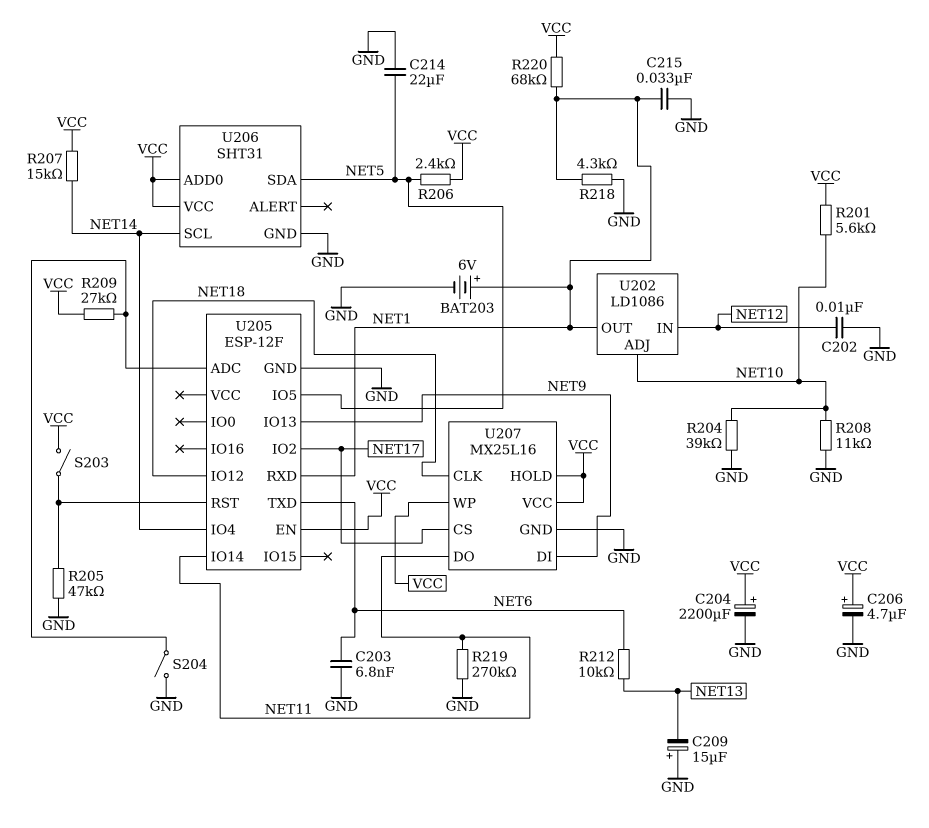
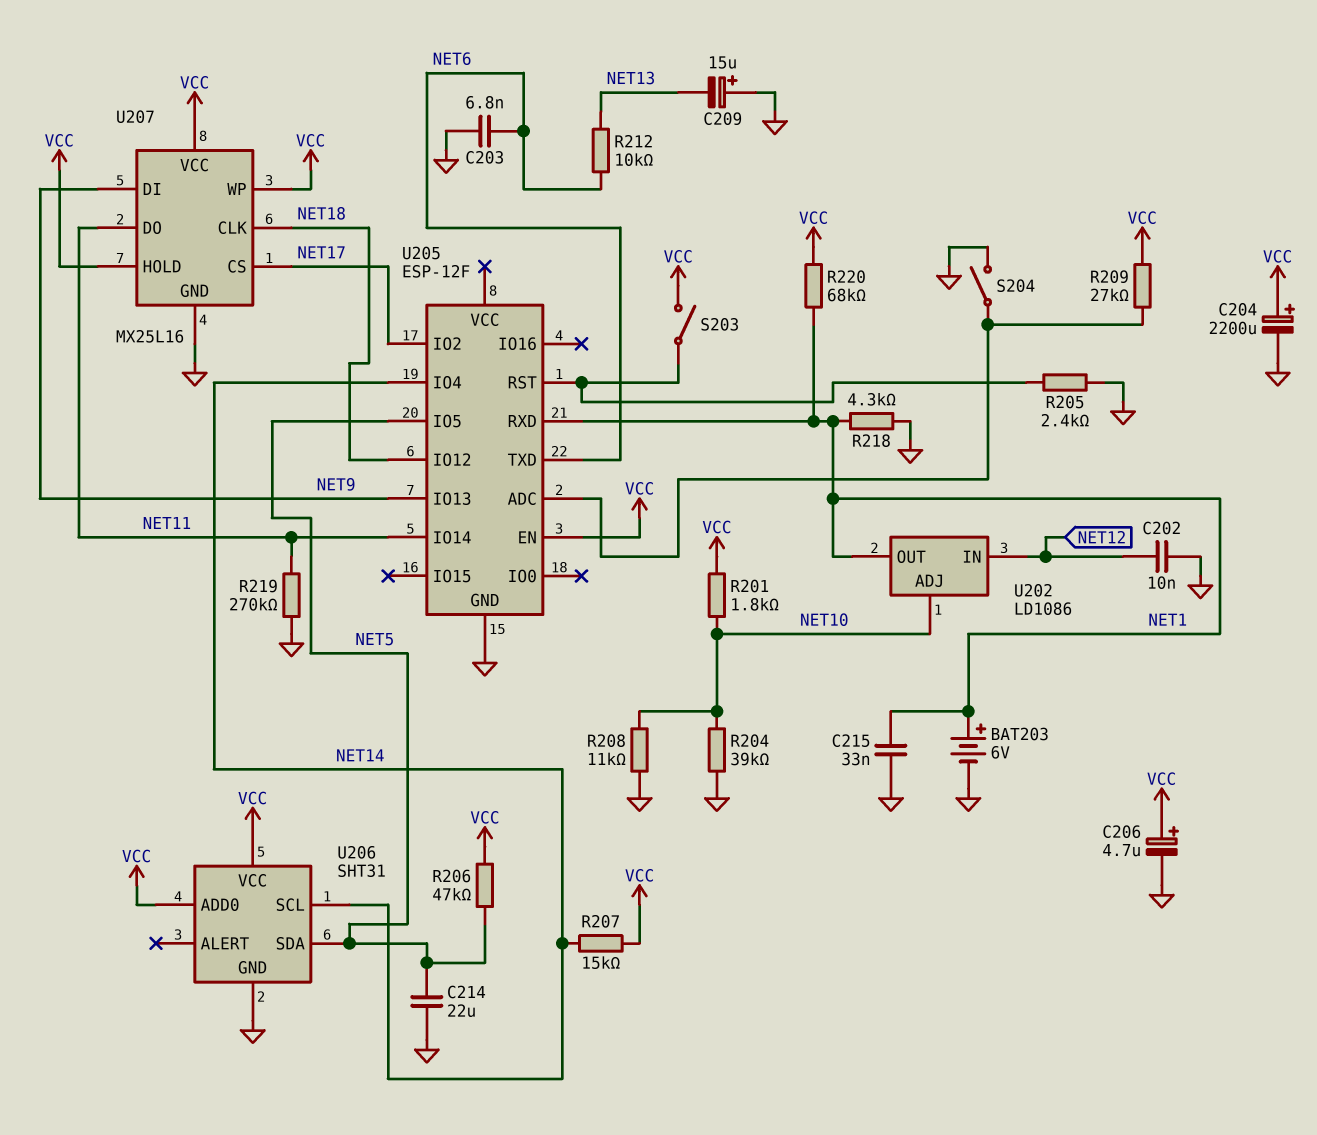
R201: 5.6k (NET10, VCC) -> 1.8k (NET10, VCC)
R205: 47k (GND, U205/RST) -> 2.4k (GND, U205/RST)
R206: 2.4k (NET5, VCC) -> 47k (NET5, VCC)

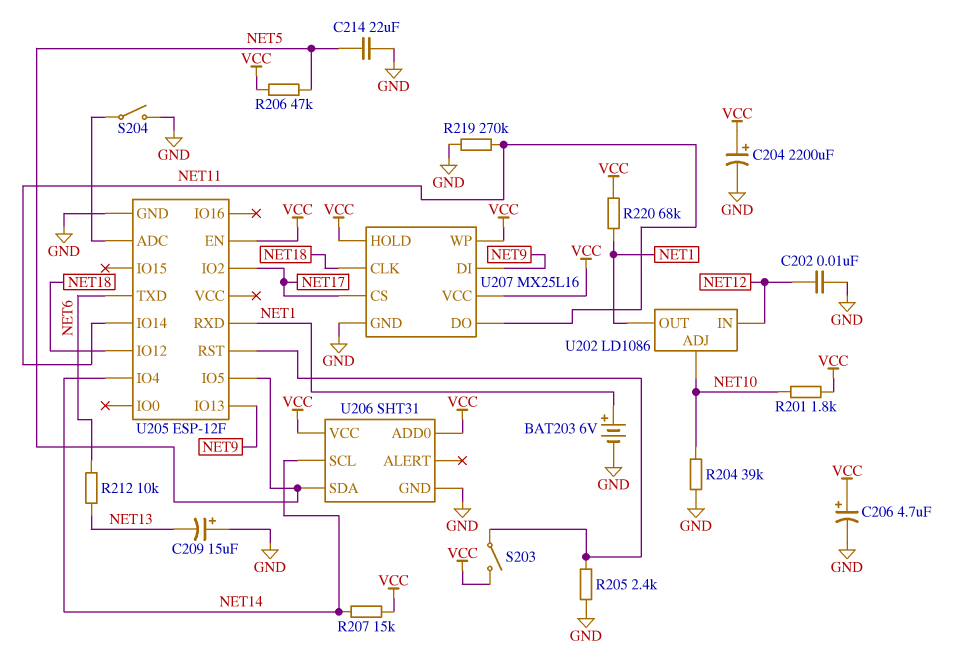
C203: 6.8nF (GND, NET6) -> none
C215: 33nF (GND, NET1) -> none
R208: 11k (GND, NET10) -> none
R209: 27k (U205/ADC, VCC) -> none
R218: 4.3k (GND, NET1) -> none

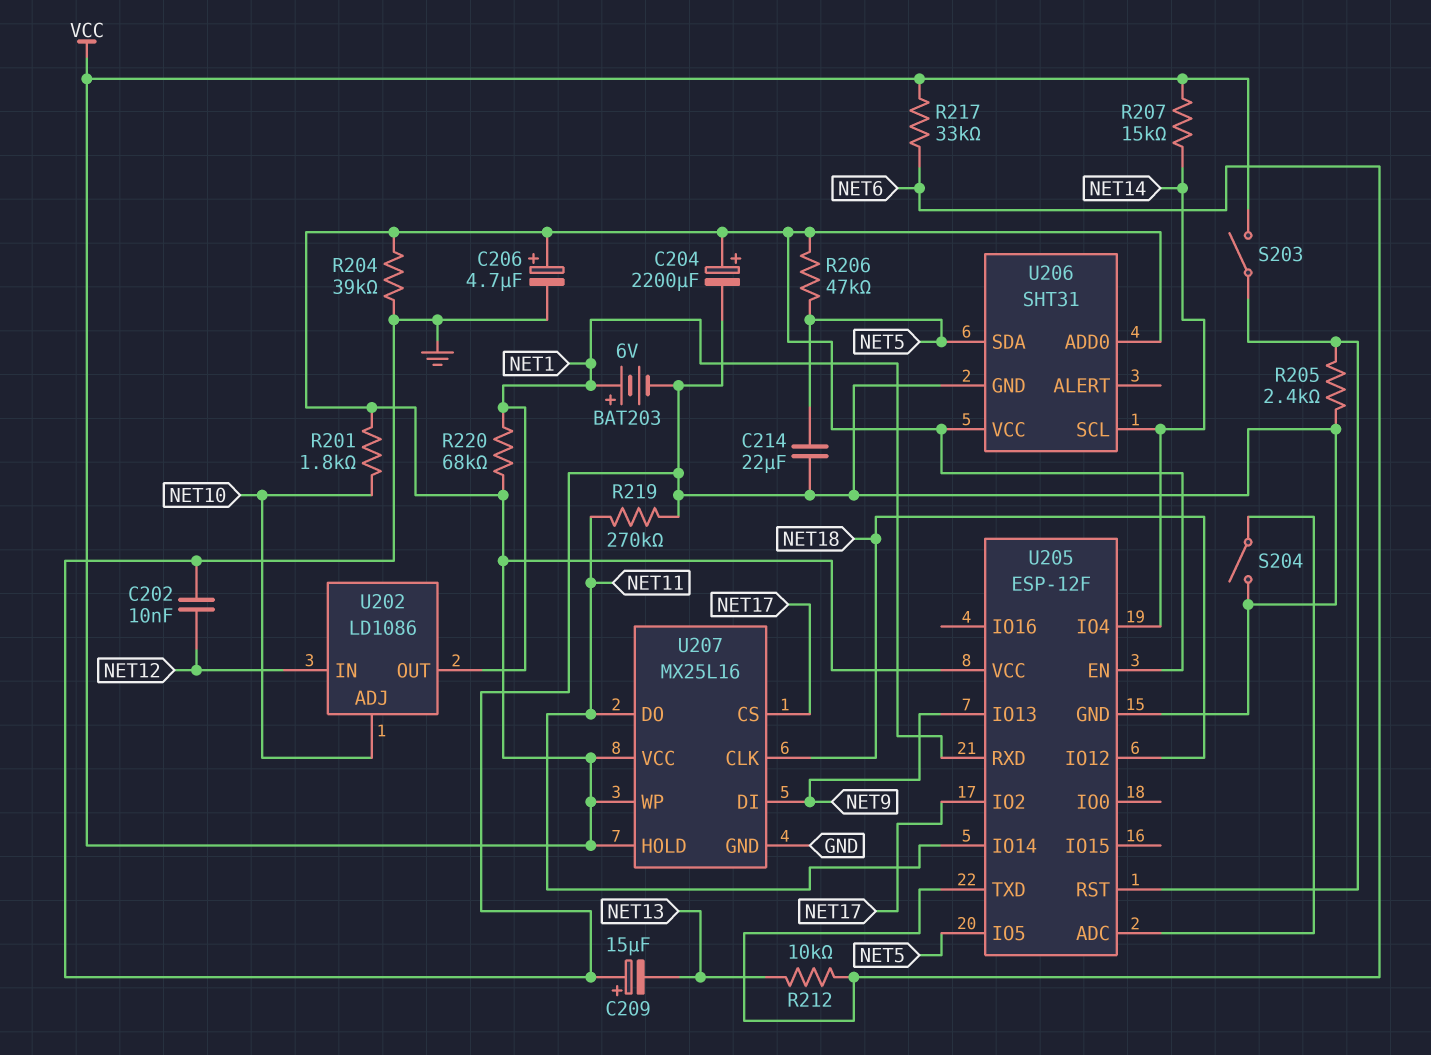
R204: 39k (GND, NET10) -> 39k (GND, VCC)
R217: none -> 33k (NET6, VCC)
U205 pin VCC: none -> VCC

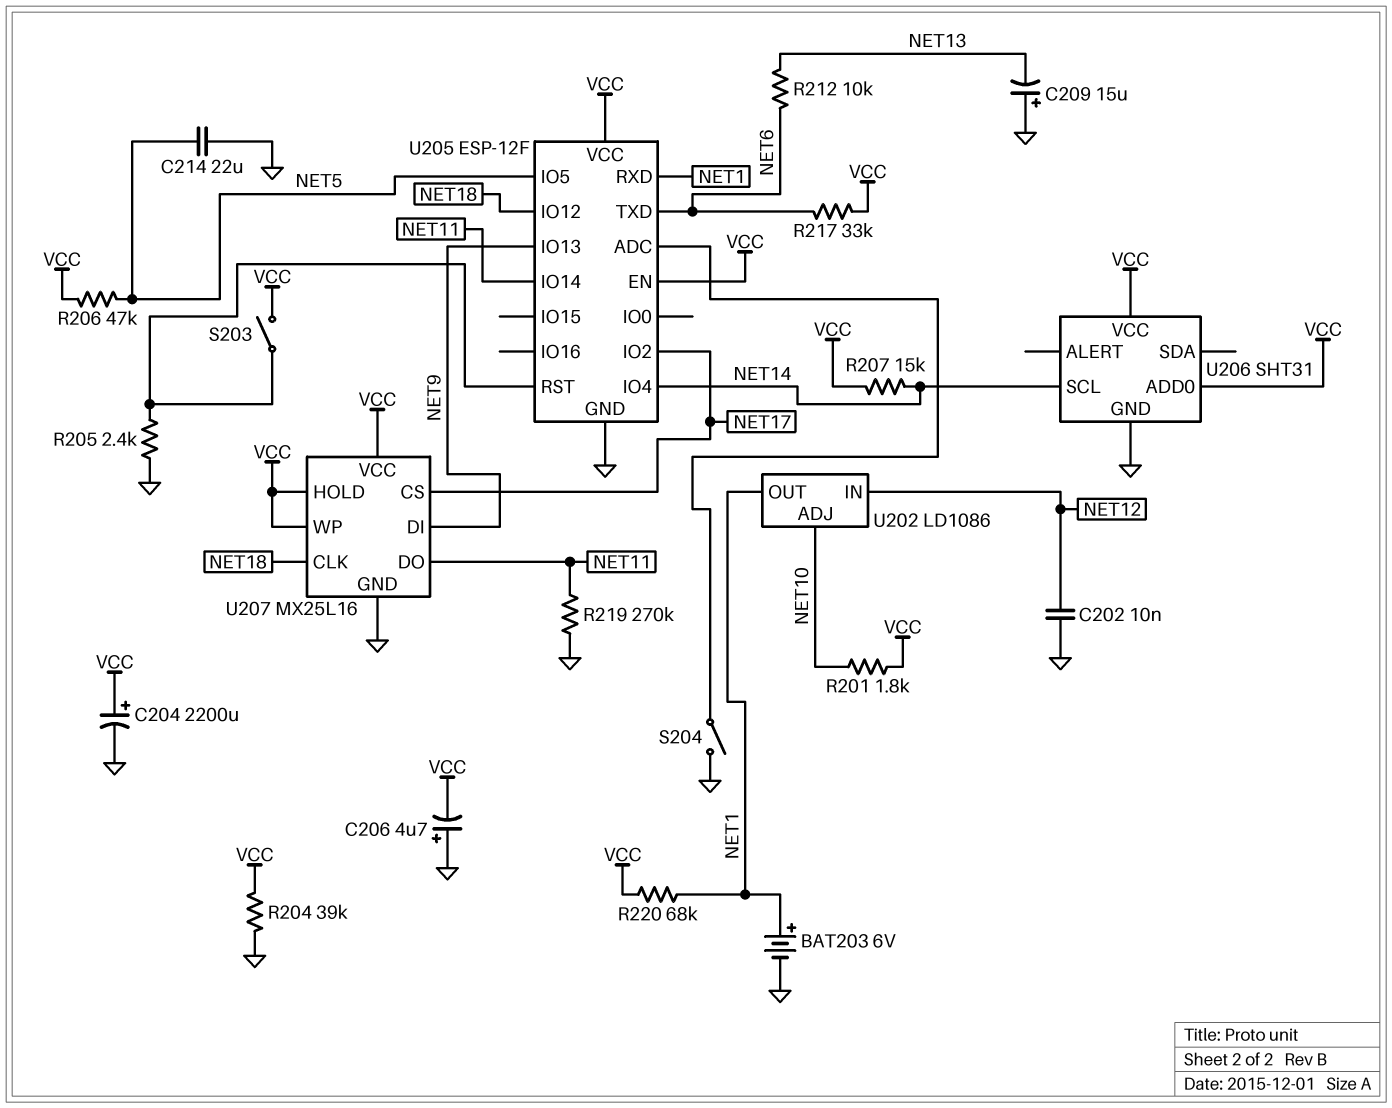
C206: 4.7uF (plus VCC, minus GND) -> 4.7uF (plus GND, minus VCC)
U206 pin SDA: NET5 -> none

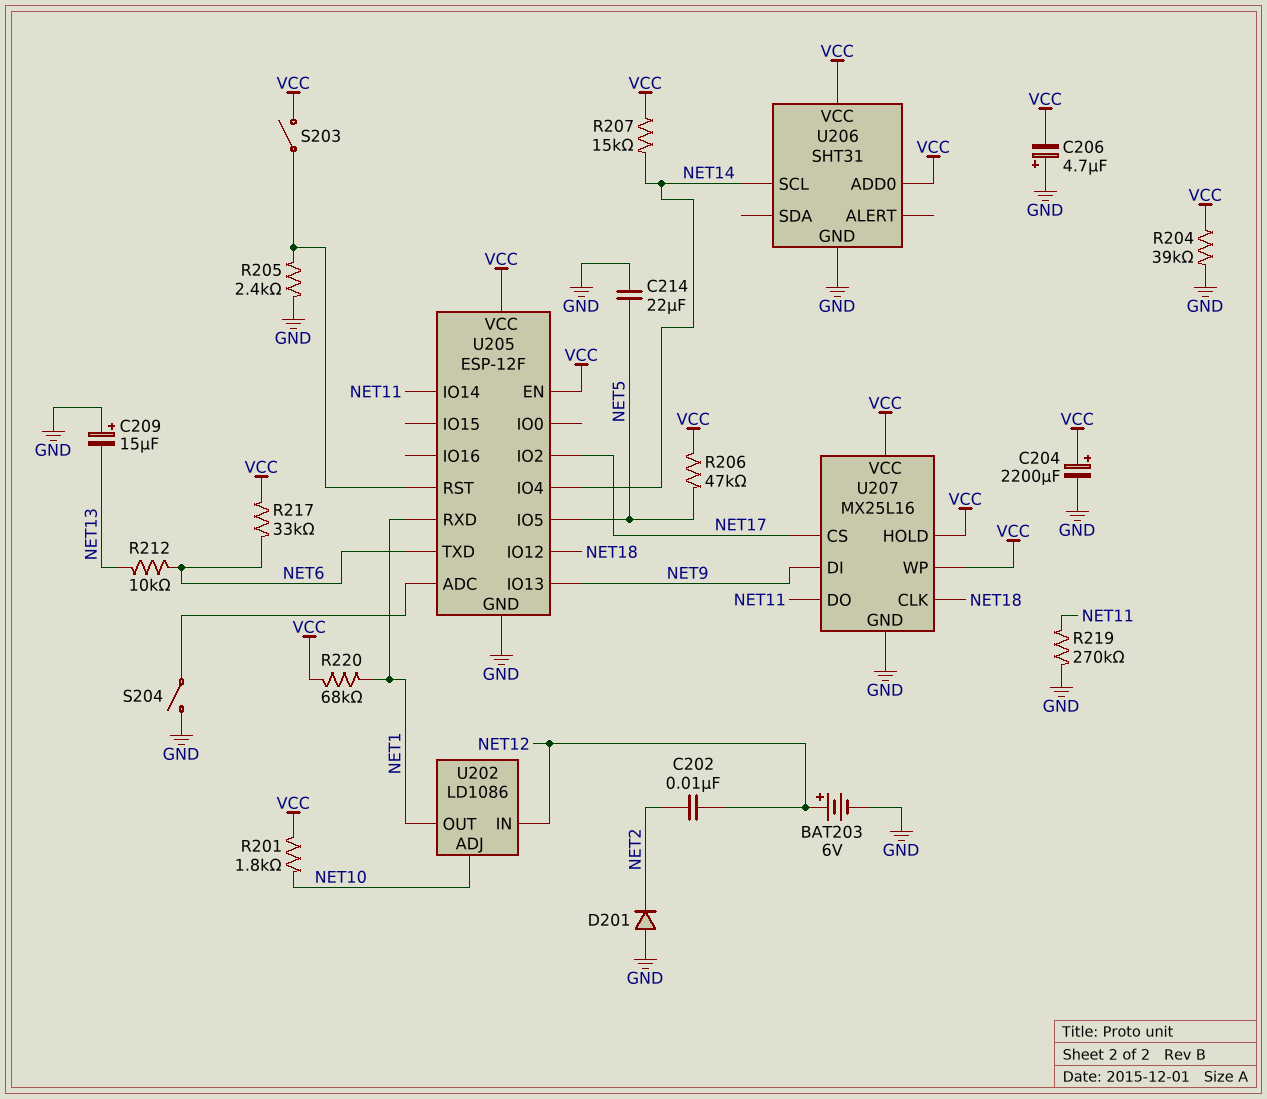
BAT203: 6V (plus NET1, minus GND) -> 6V (plus NET12, minus GND)
C202: 10nF (GND, NET12) -> 10nF (NET2, NET12)
D201: none -> diode (A GND, K NET2)

